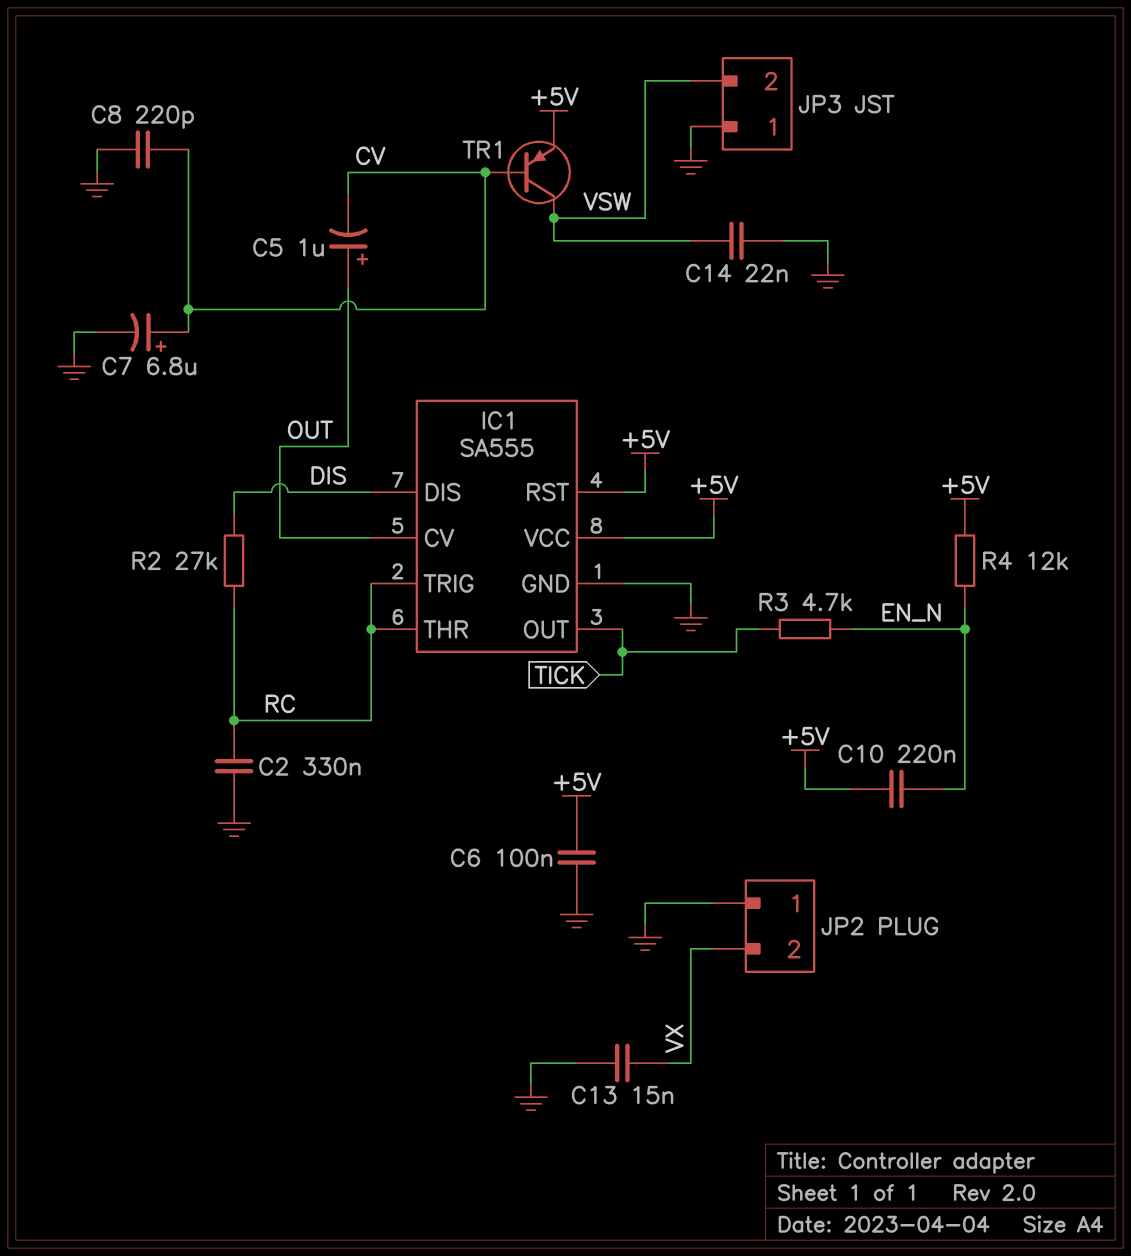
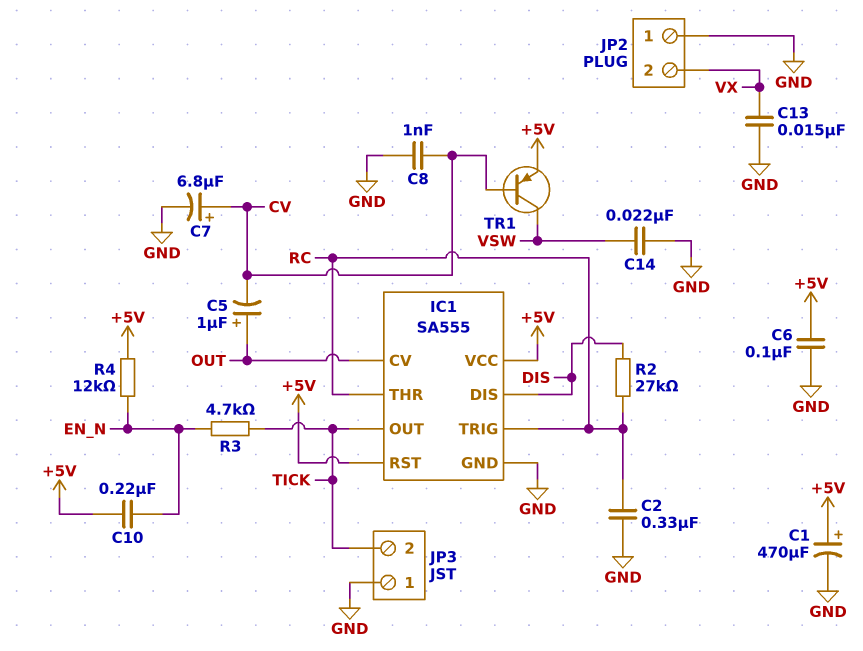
C1: none -> 470uF (plus +5V, minus GND)
C8: 220pF (CV, GND) -> 1nF (CV, GND)
JP3 pin 2: VSW -> TICK

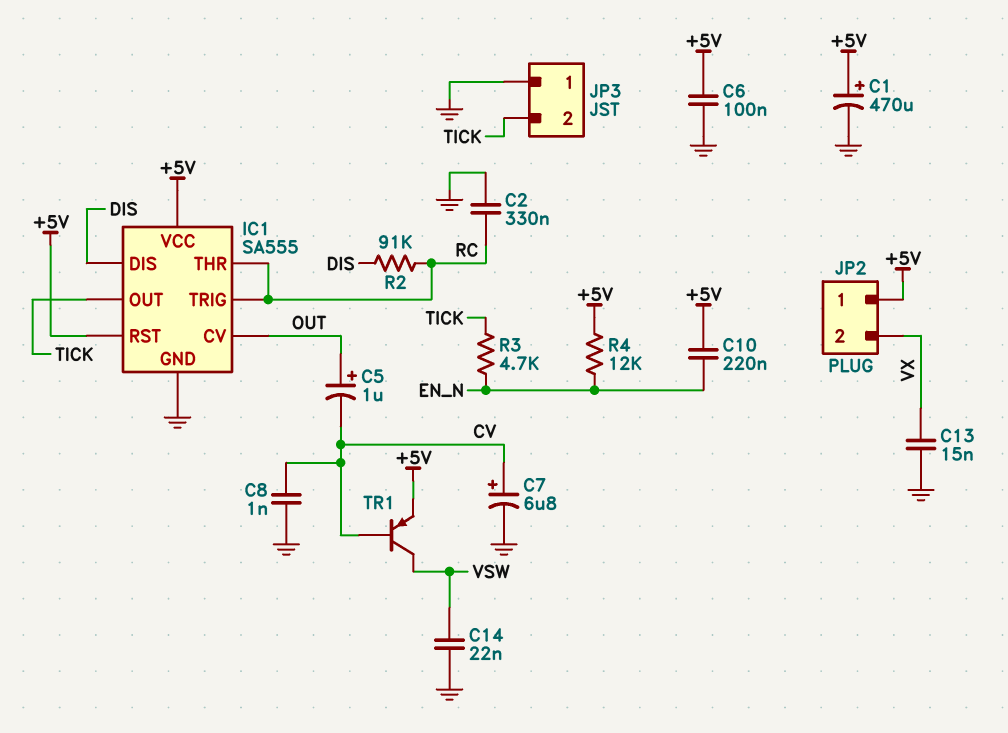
JP2 pin 1: GND -> +5V
R2: 27k (DIS, RC) -> 91k (DIS, RC)

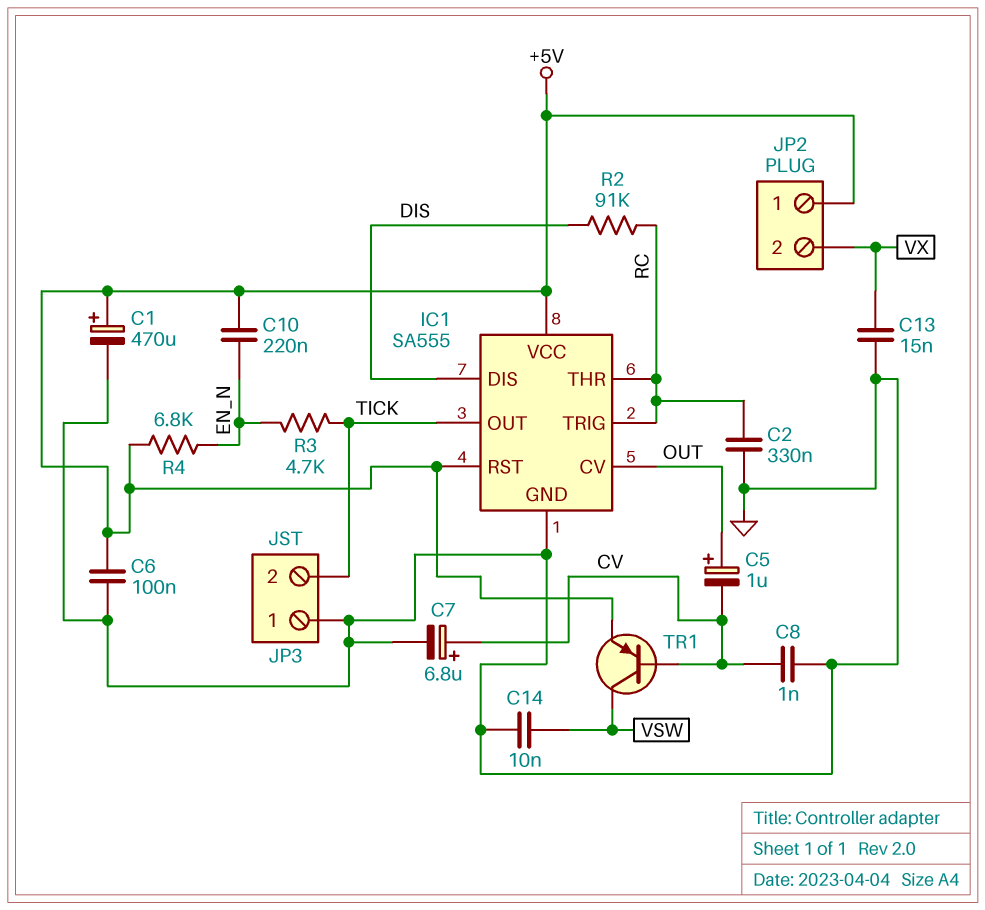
C14: 22nF (GND, VSW) -> 10nF (GND, VSW)
R4: 12k (+5V, EN_N) -> 6.8k (+5V, EN_N)

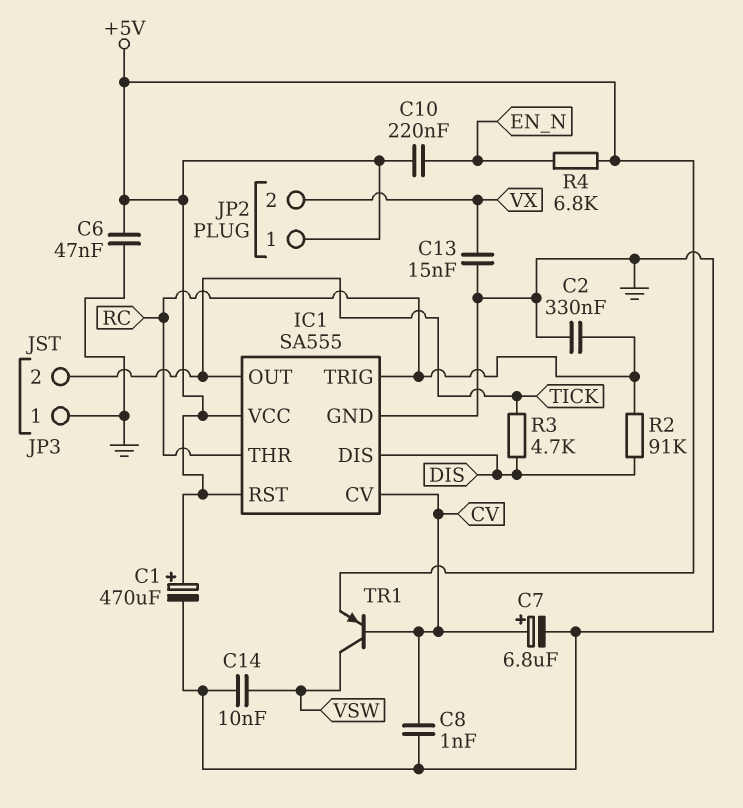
C5: 1uF (plus OUT, minus CV) -> none
C6: 100nF (+5V, GND) -> 47nF (+5V, GND)
IC1 pin CV: OUT -> CV
R3: 4.7k (EN_N, TICK) -> 4.7k (DIS, TICK)

